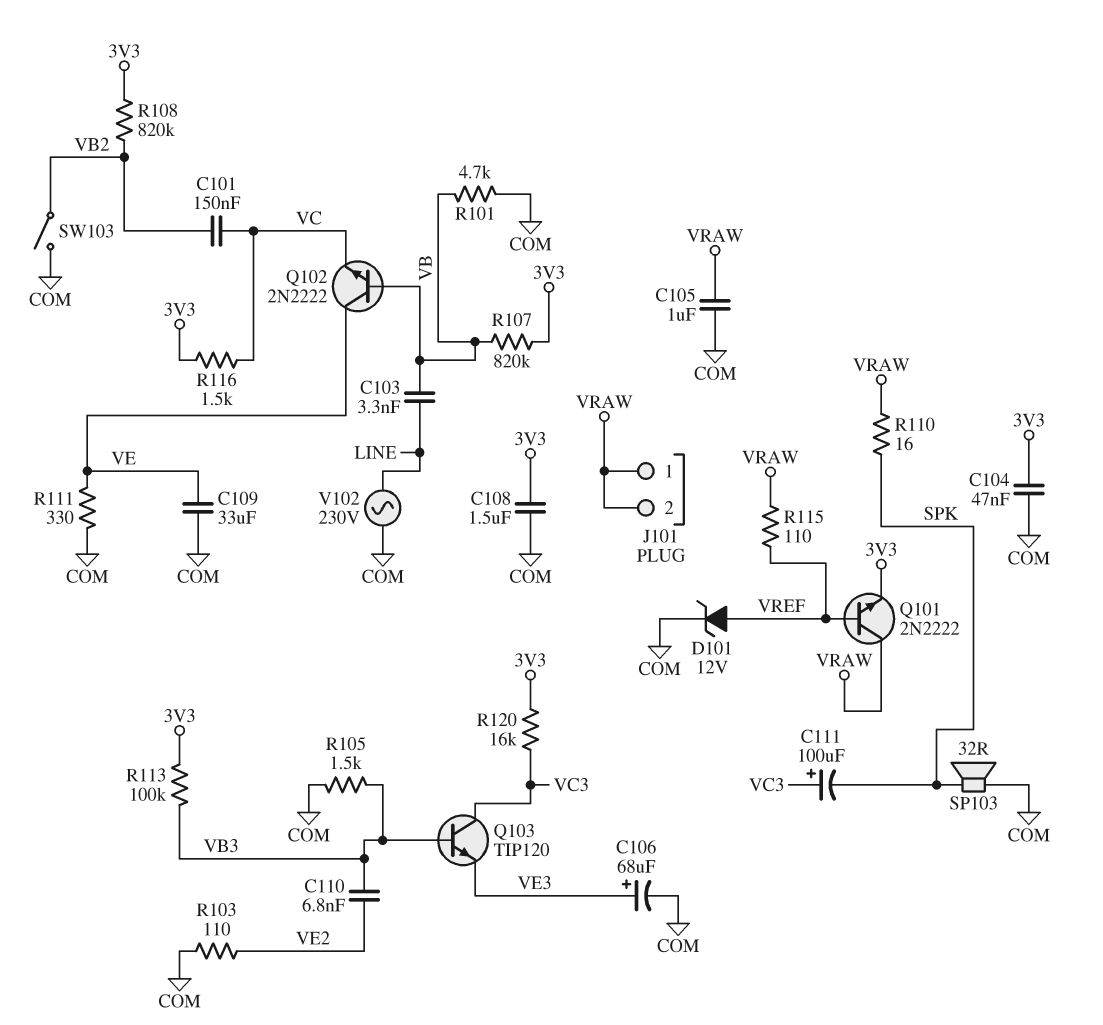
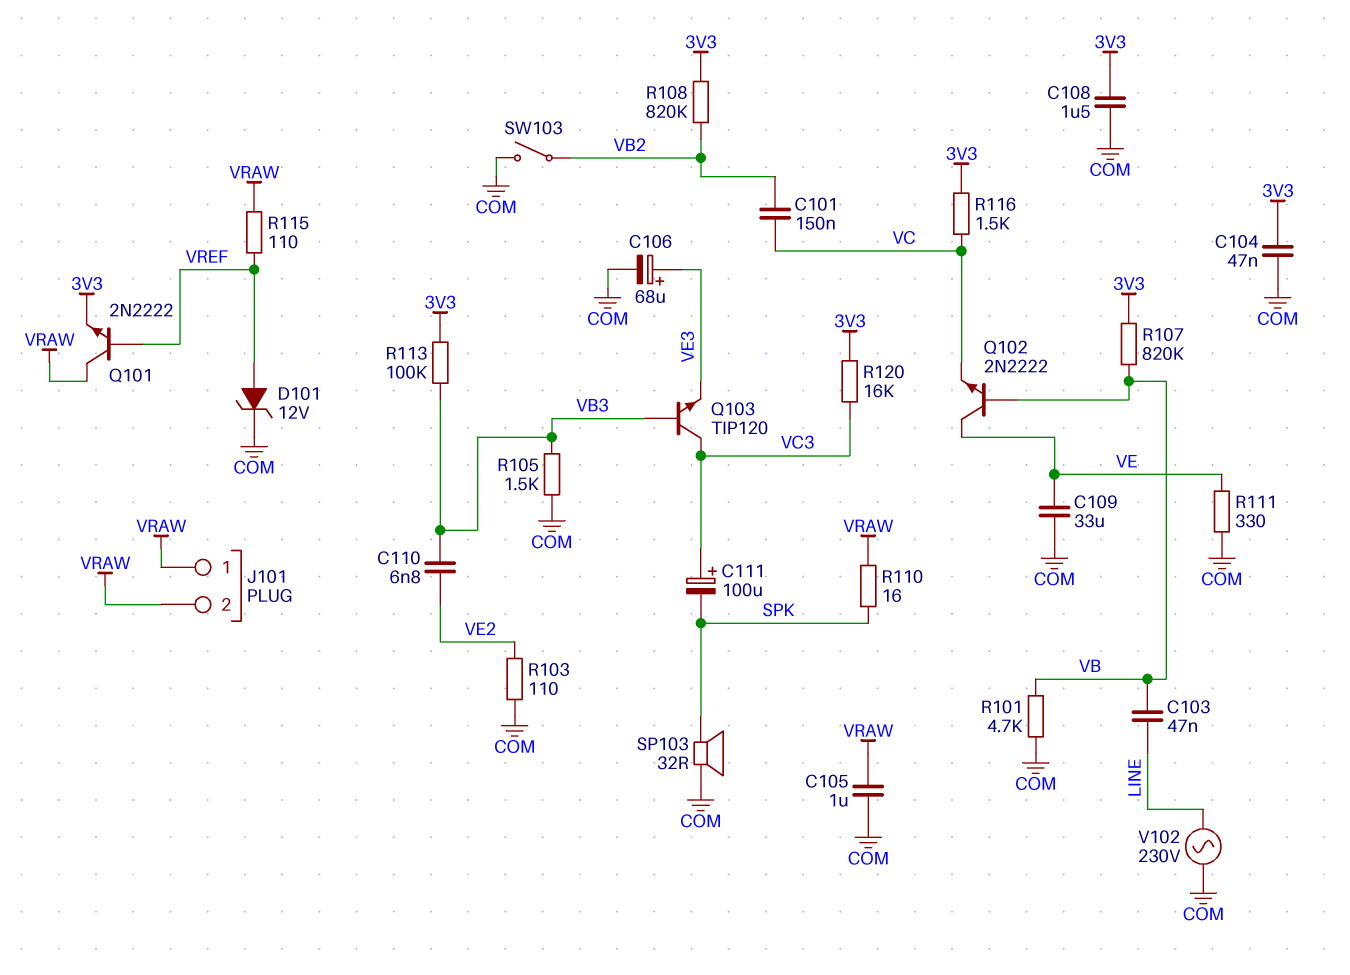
C103: 3.3nF (LINE, VB) -> 47nF (LINE, VB)

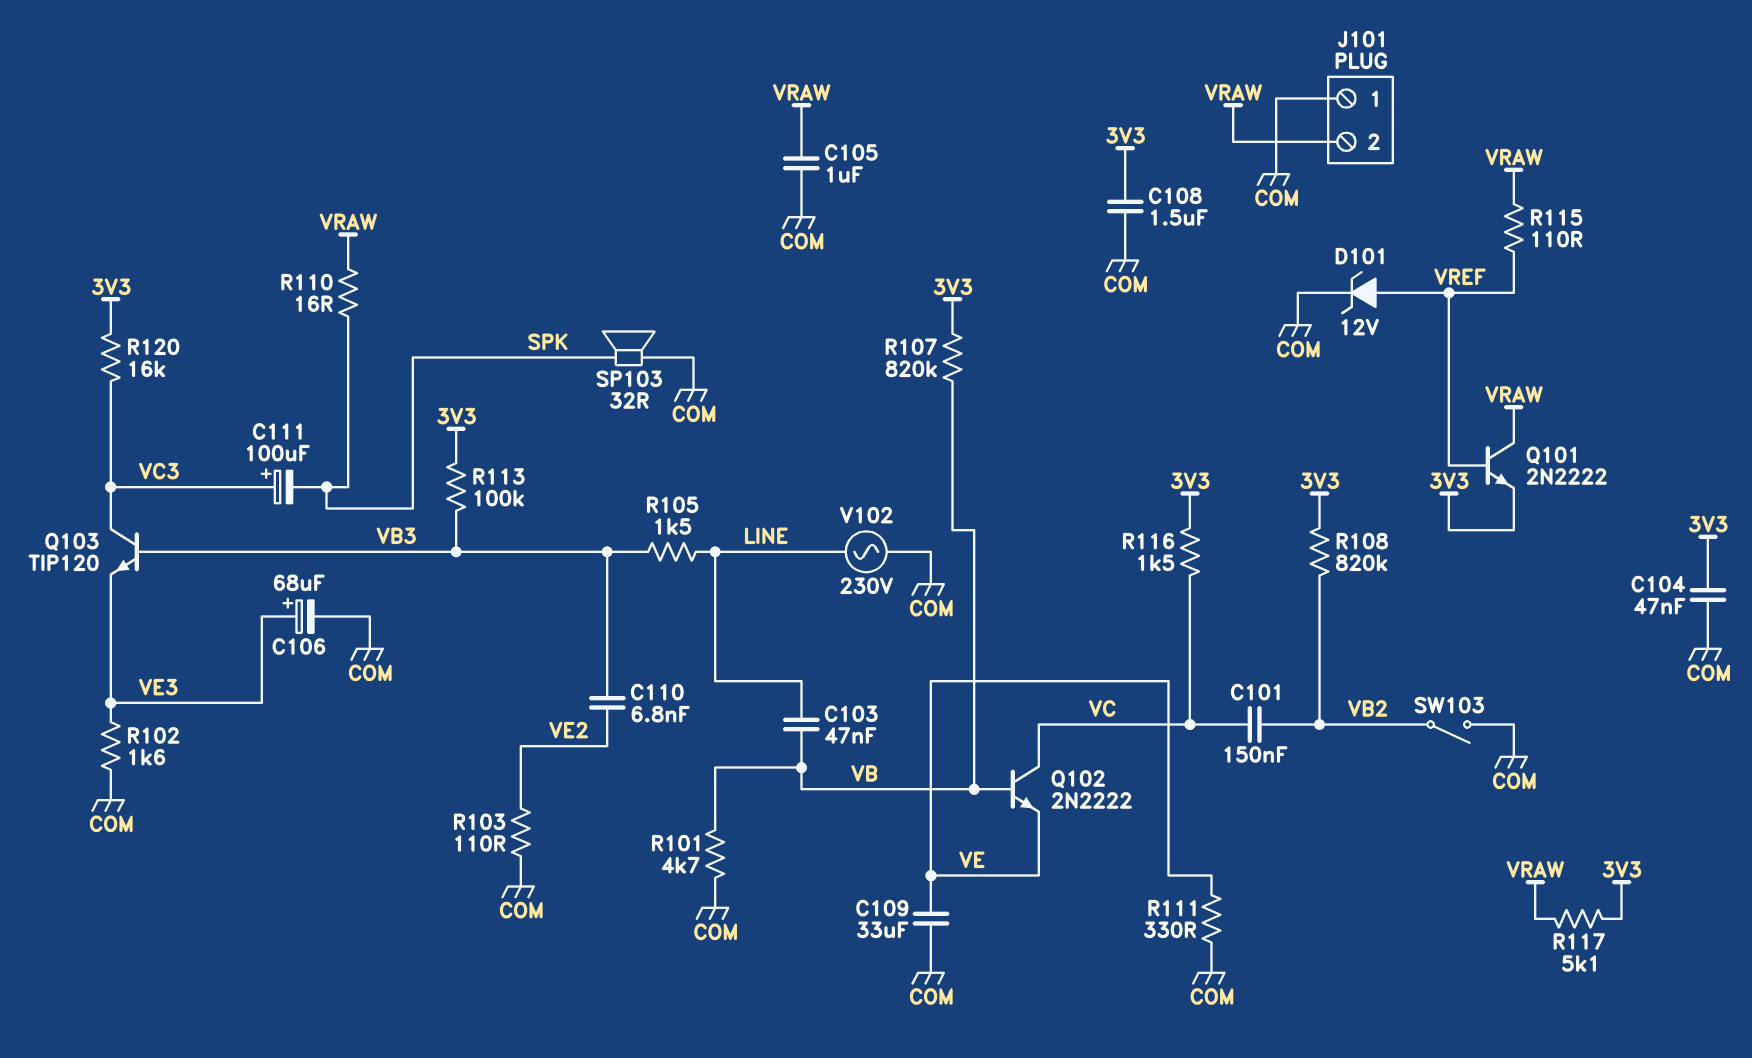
J101 pin 1: VRAW -> COM
Q102: NPN 2N2222 (B VB, C VE, E VC) -> NPN 2N2222 (B VB, C VC, E VE)
R102: none -> 1.6k (COM, VE3)
R105: 1.5k (COM, VB3) -> 1.5k (LINE, VB3)
R117: none -> 5.1k (3V3, VRAW)

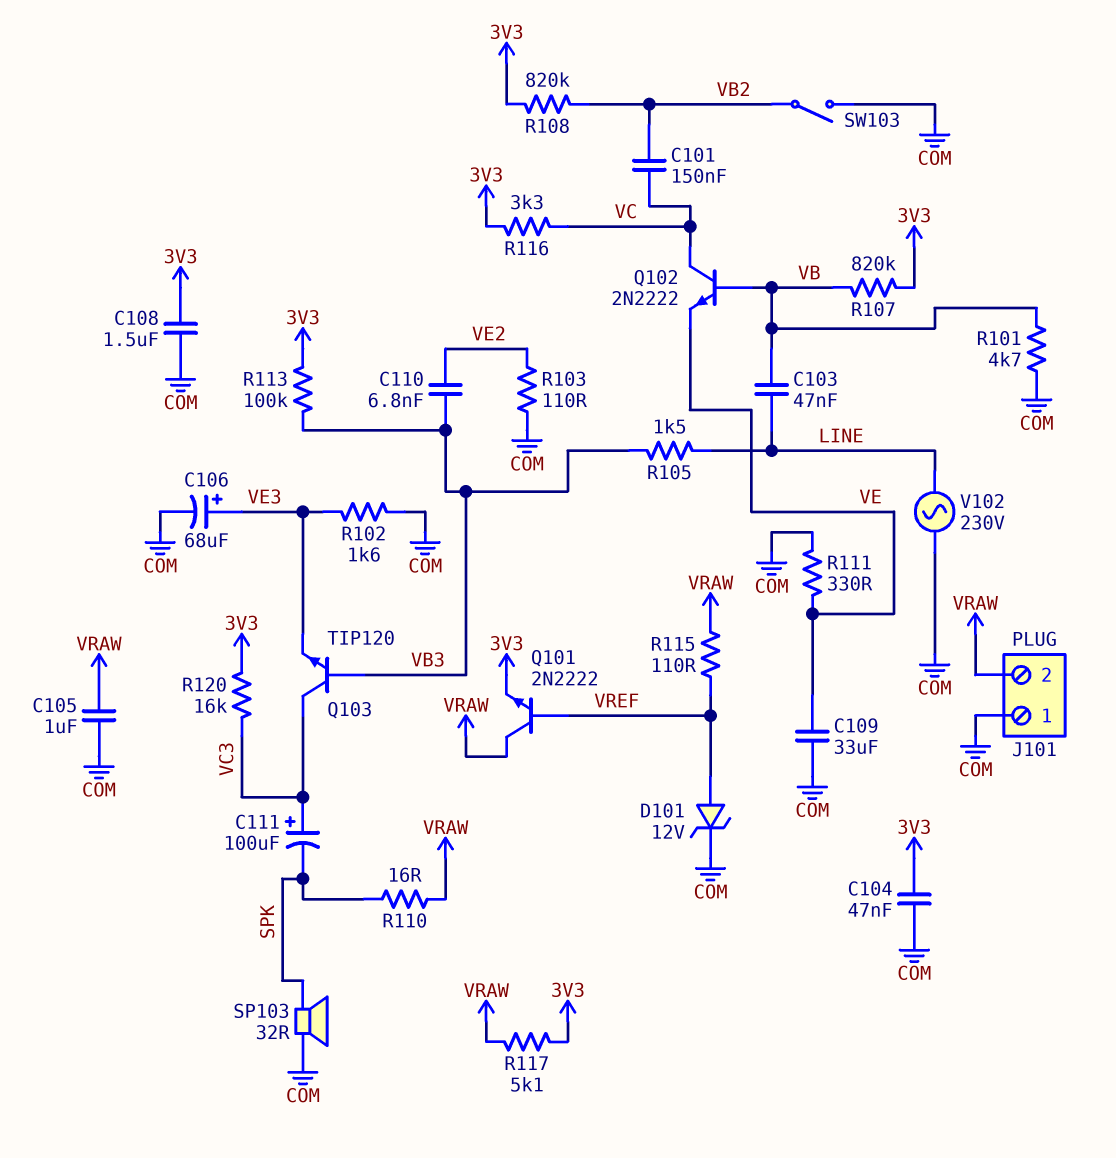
R116: 1.5k (3V3, VC) -> 3.3k (3V3, VC)

